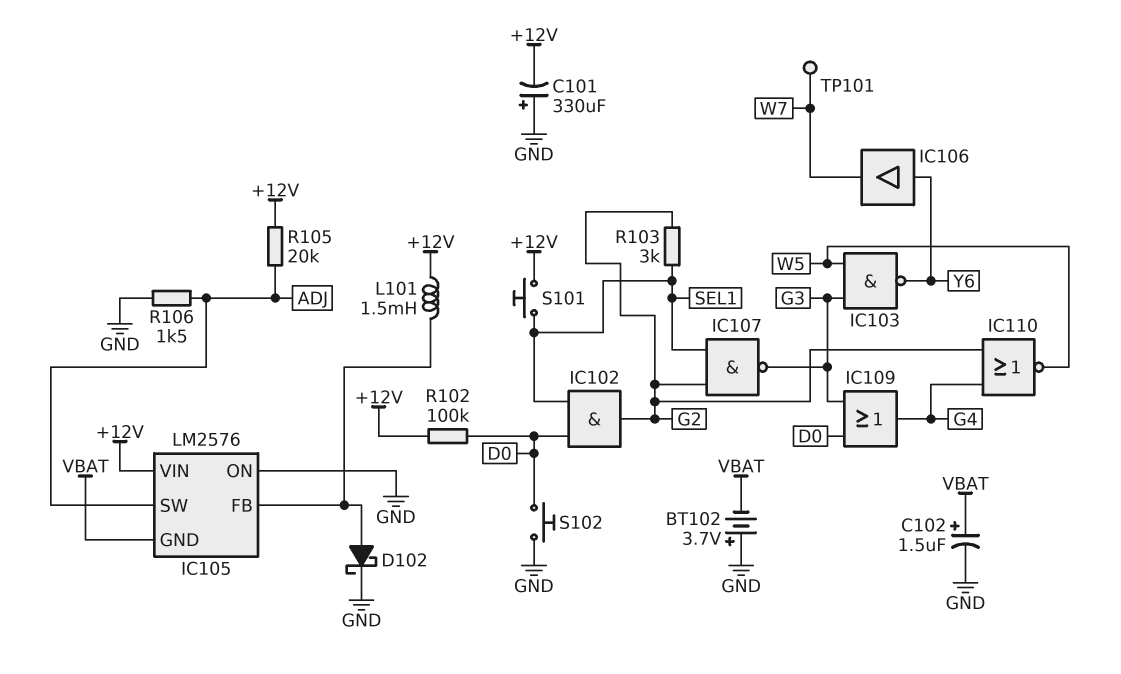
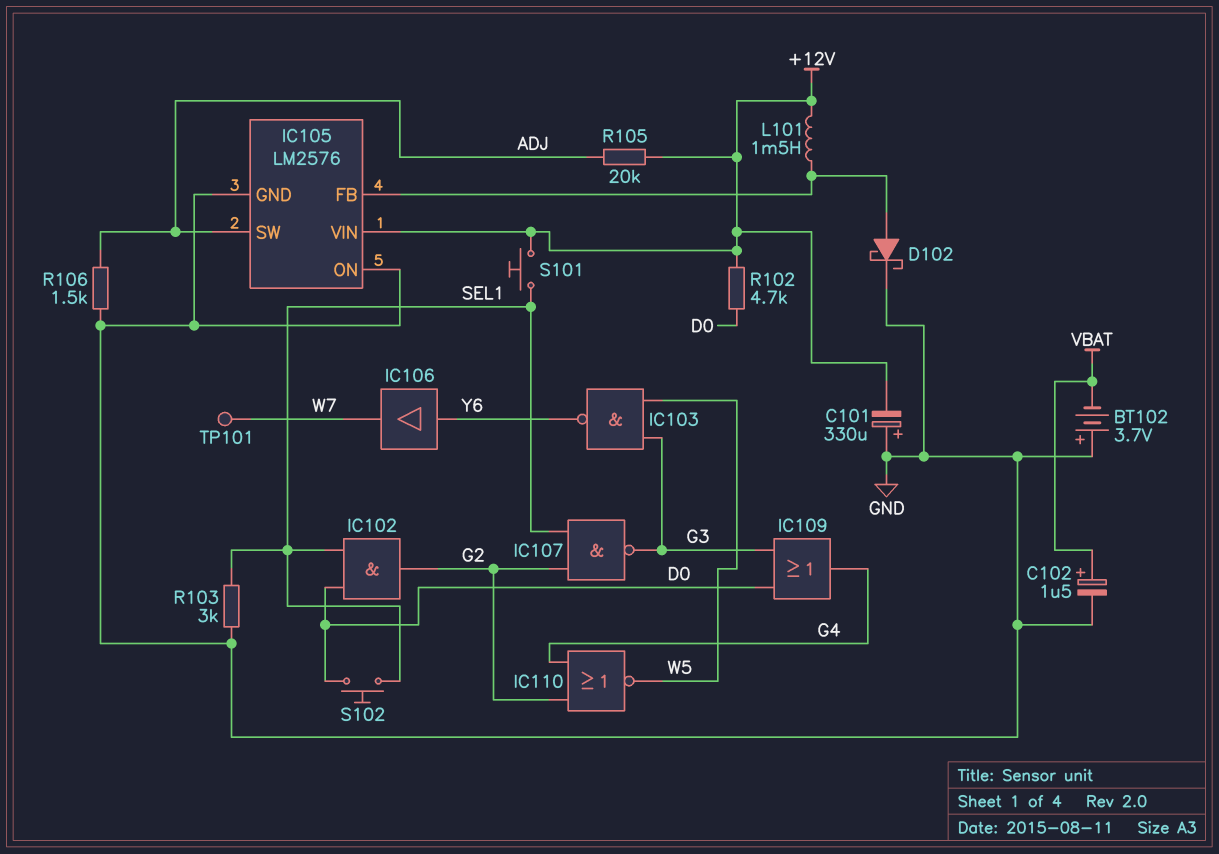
IC105 pin GND: VBAT -> GND
R102: 100k (+12V, D0) -> 4.7k (+12V, D0)
R103: 3k (G2, SEL1) -> 3k (GND, SEL1)
S102: button (D0, GND) -> button (D0, SEL1)

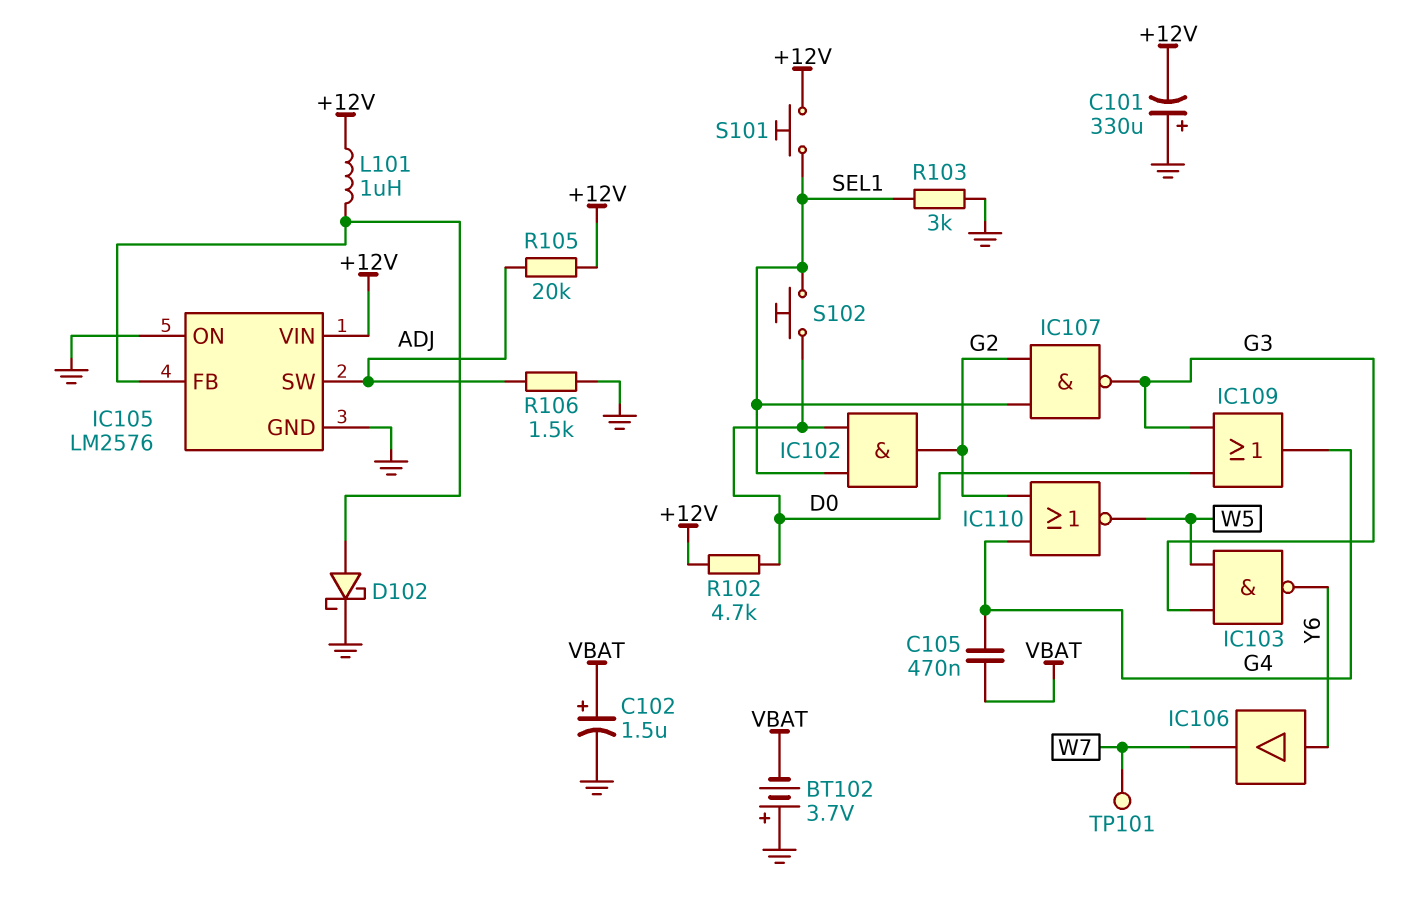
C105: none -> 470nF (G4, VBAT)
L101: 1.5mH (+12V, IC105/FB) -> 1uH (+12V, IC105/FB)

